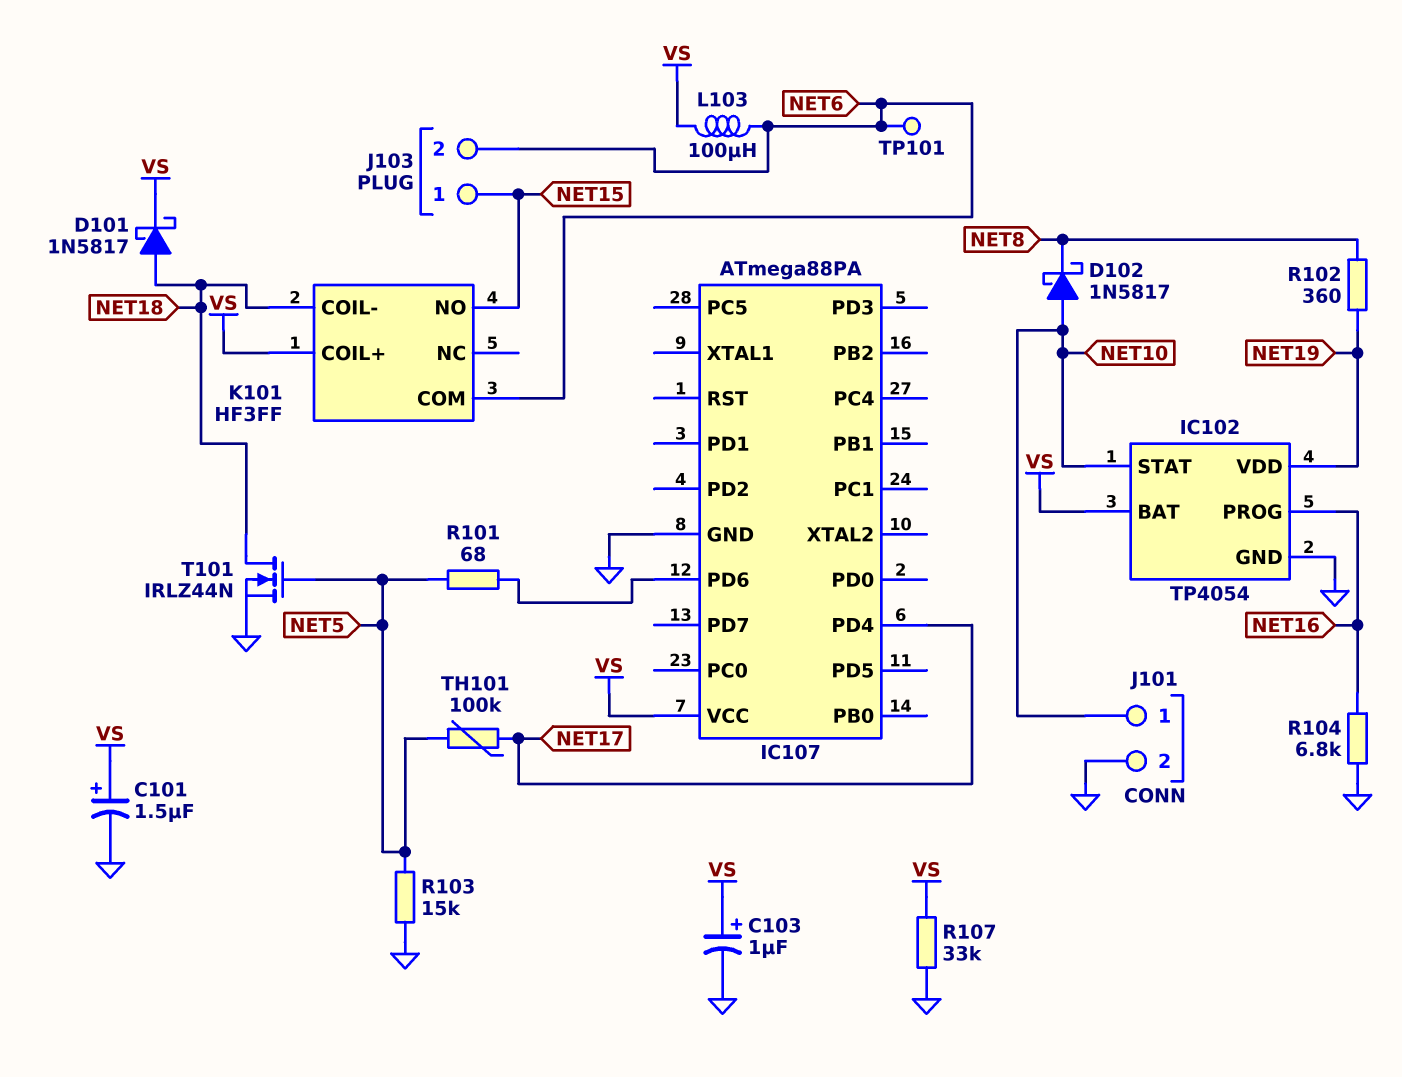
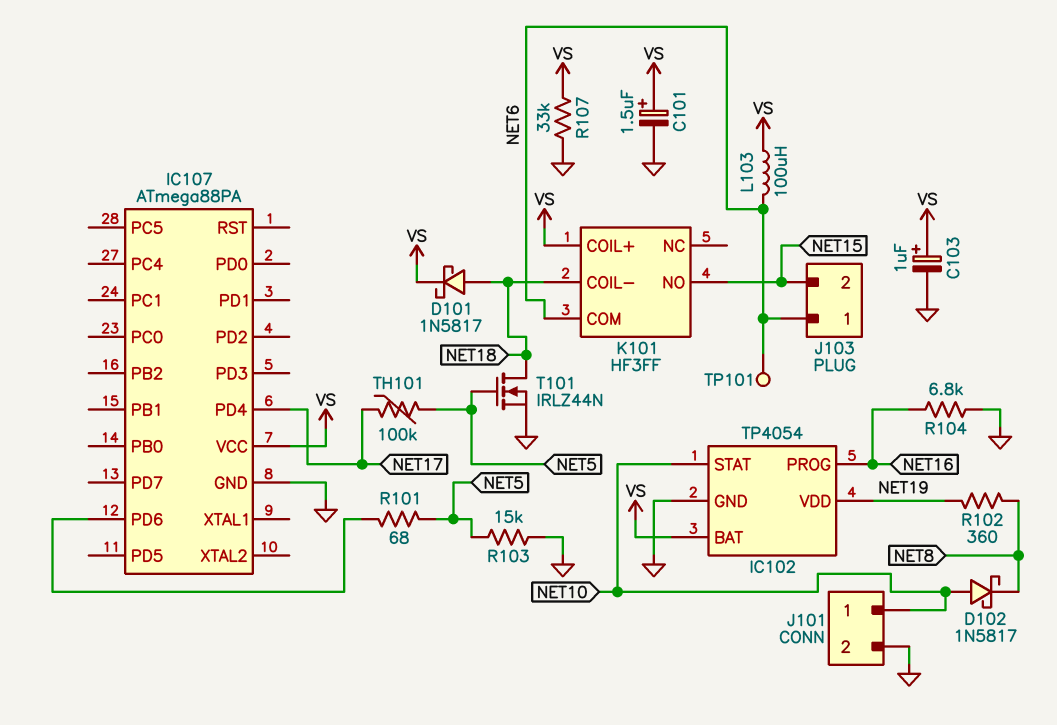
J103 pin 1: NET15 -> NET6
J103 pin 2: NET6 -> NET15

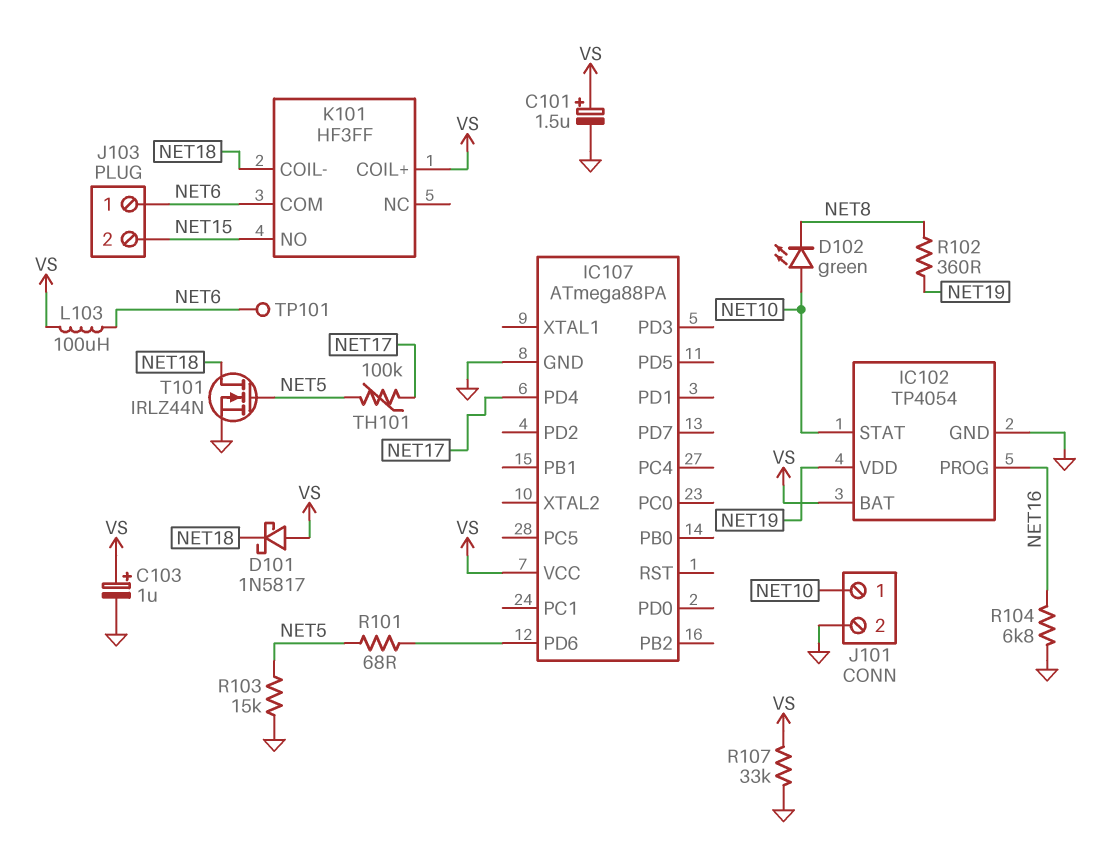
D101: schottky 1N5817 (A NET18, K VS) -> schottky 1N5817 (A VS, K NET18)
D102: schottky 1N5817 (A NET10, K NET8) -> LED green (A NET10, K NET8)

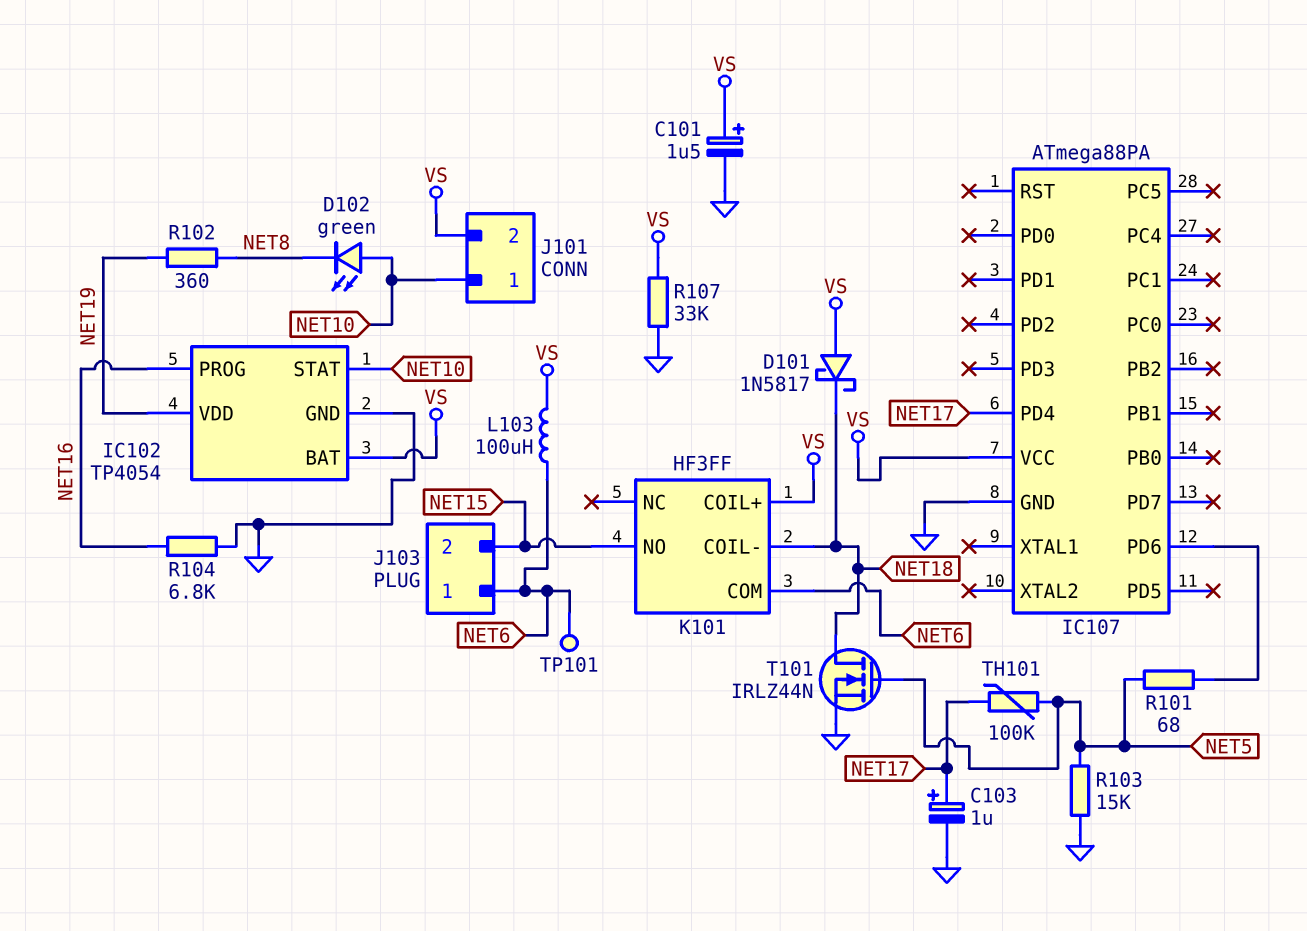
C103: 1uF (plus VS, minus GND) -> 1uF (plus NET17, minus GND)
J101 pin 2: GND -> VS

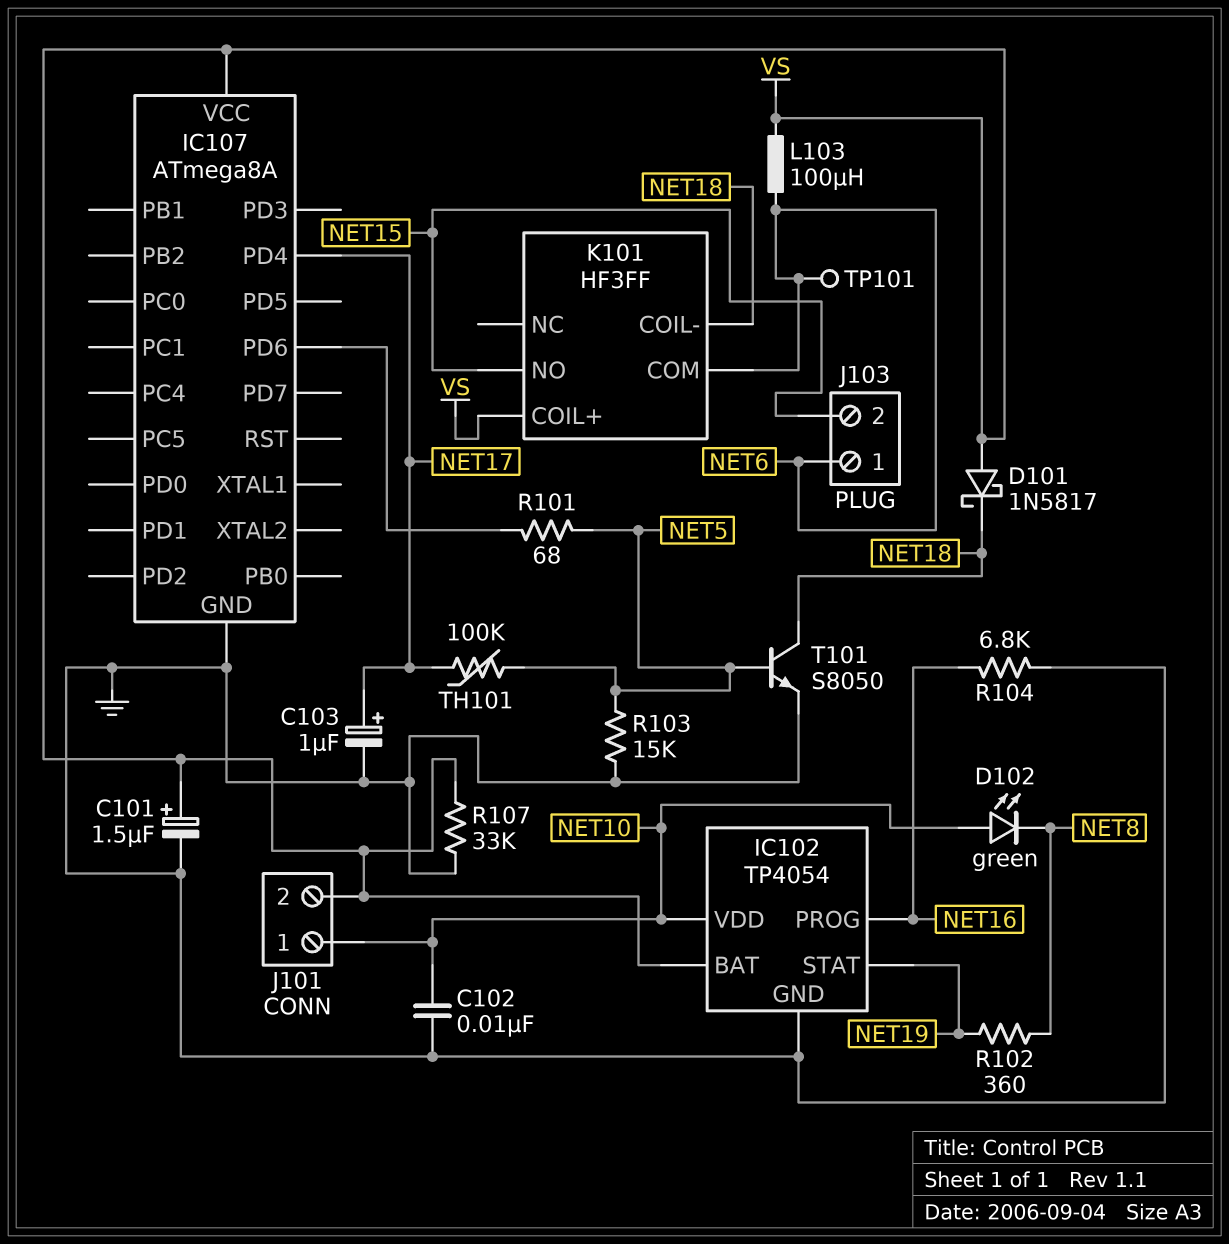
C102: none -> 10nF (GND, NET10)
IC102 pin STAT: NET10 -> NET19
IC102 pin VDD: NET19 -> NET10
IC107: ATmega88PA -> ATmega8A
T101: NMOS IRLZ44N (G NET5, D NET18, S GND) -> NPN S8050 (B NET5, C NET18, E GND)

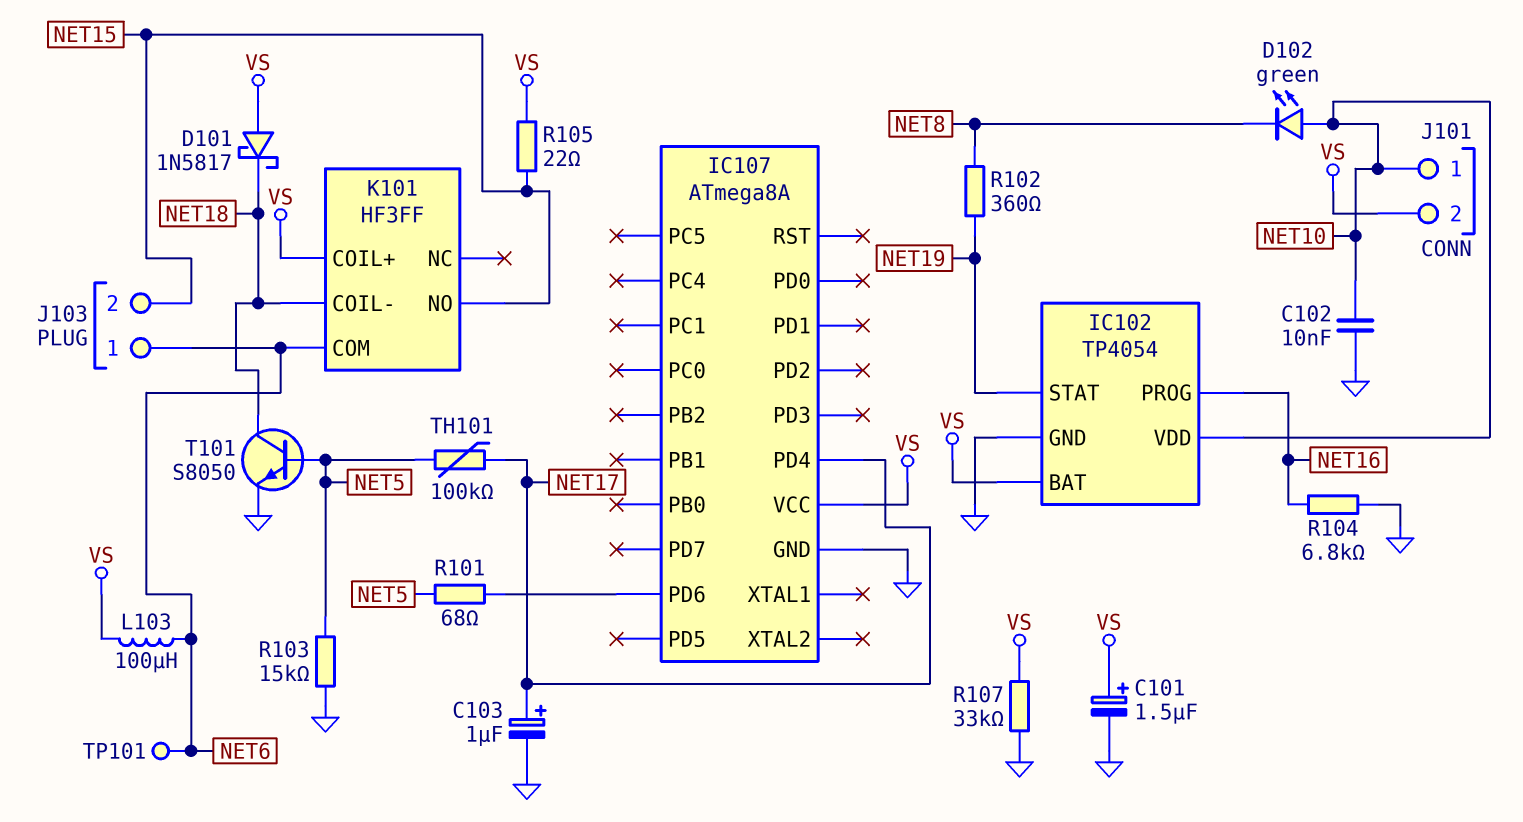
R105: none -> 22 (NET15, VS)

